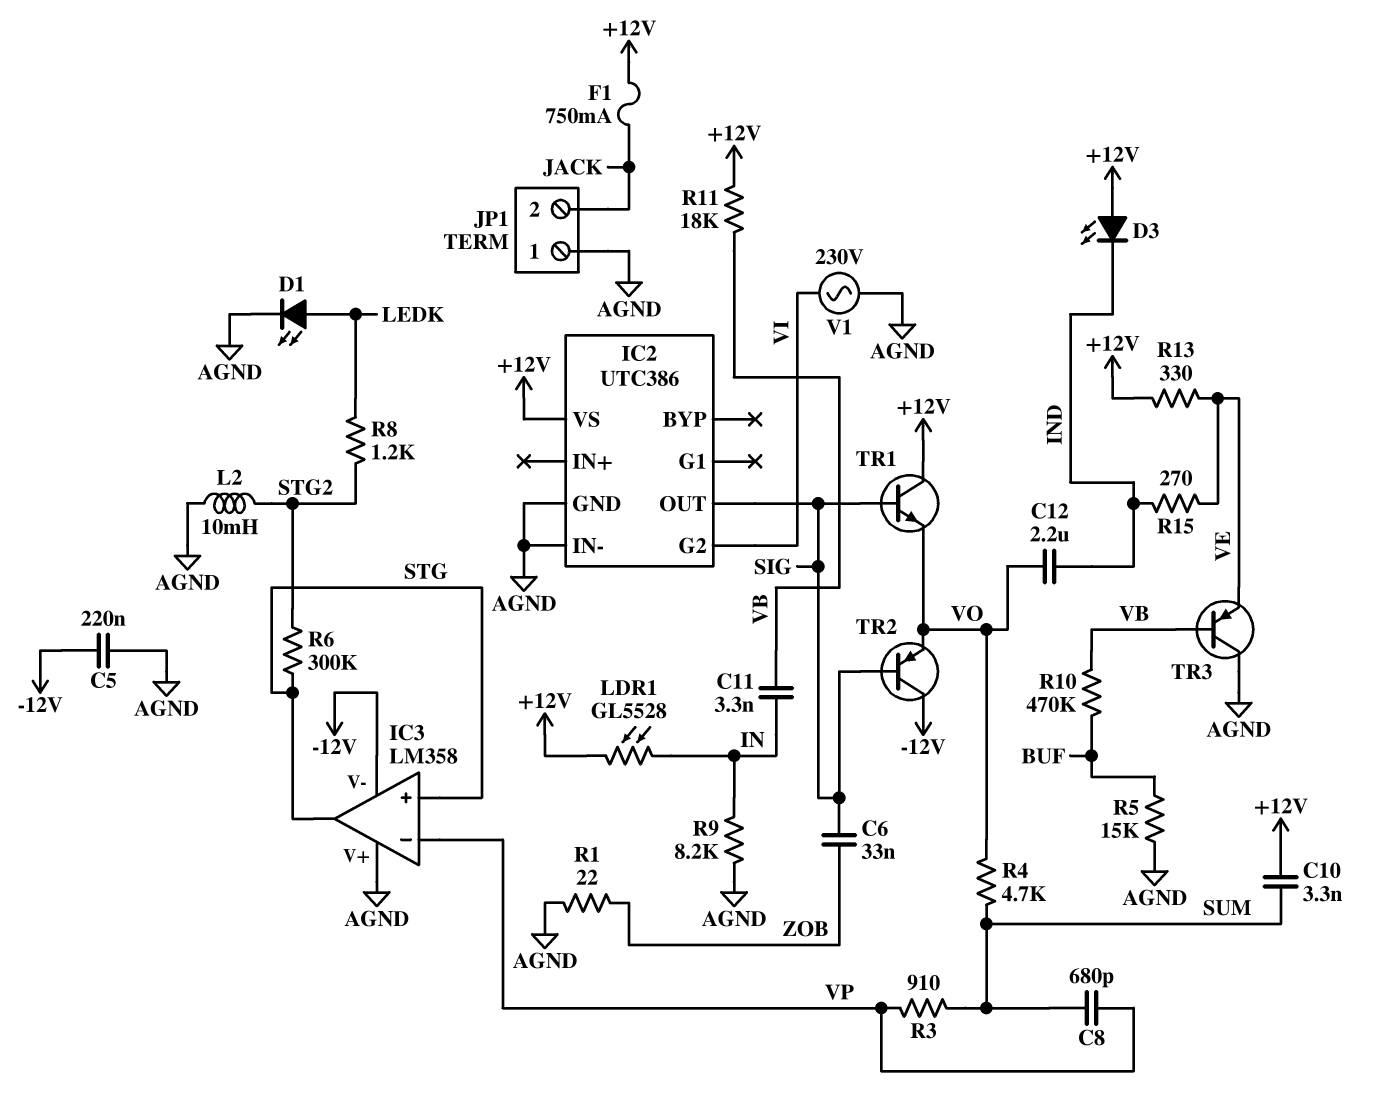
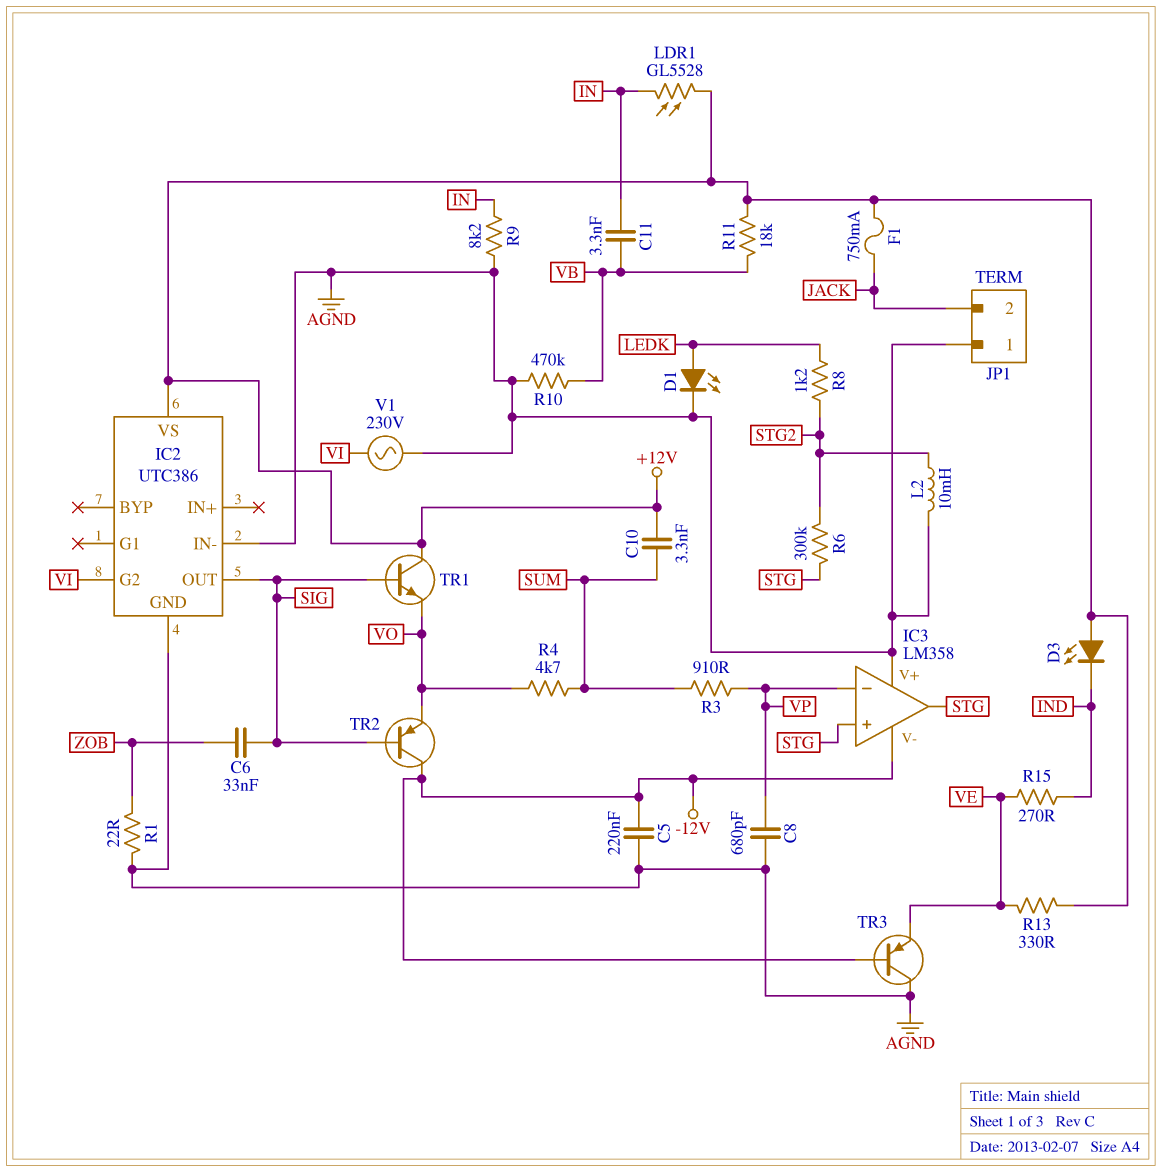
C8: 680pF (SUM, VP) -> 680pF (AGND, VP)
C12: 2.2uF (IND, VO) -> none
R5: 15k (AGND, BUF) -> none
R10: 470k (BUF, VB) -> 470k (AGND, VB)
TR3: PNP (B VB, C AGND, E VE) -> PNP (B -12V, C AGND, E VE)

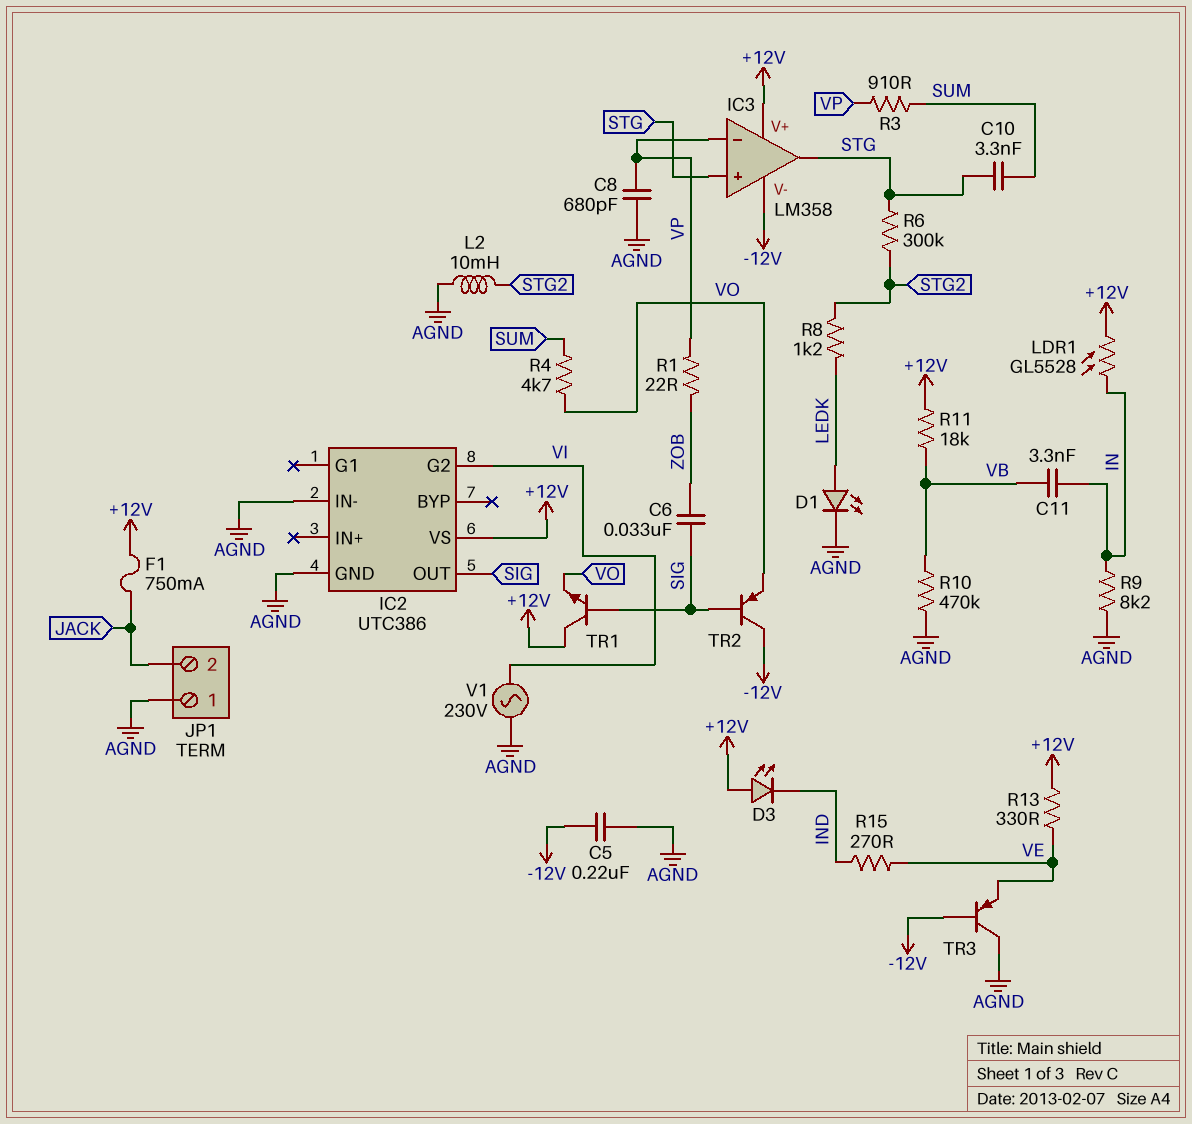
C10: 3.3nF (+12V, SUM) -> 3.3nF (STG, SUM)
IC3 pin V+: AGND -> +12V
R1: 22 (AGND, ZOB) -> 22 (VP, ZOB)

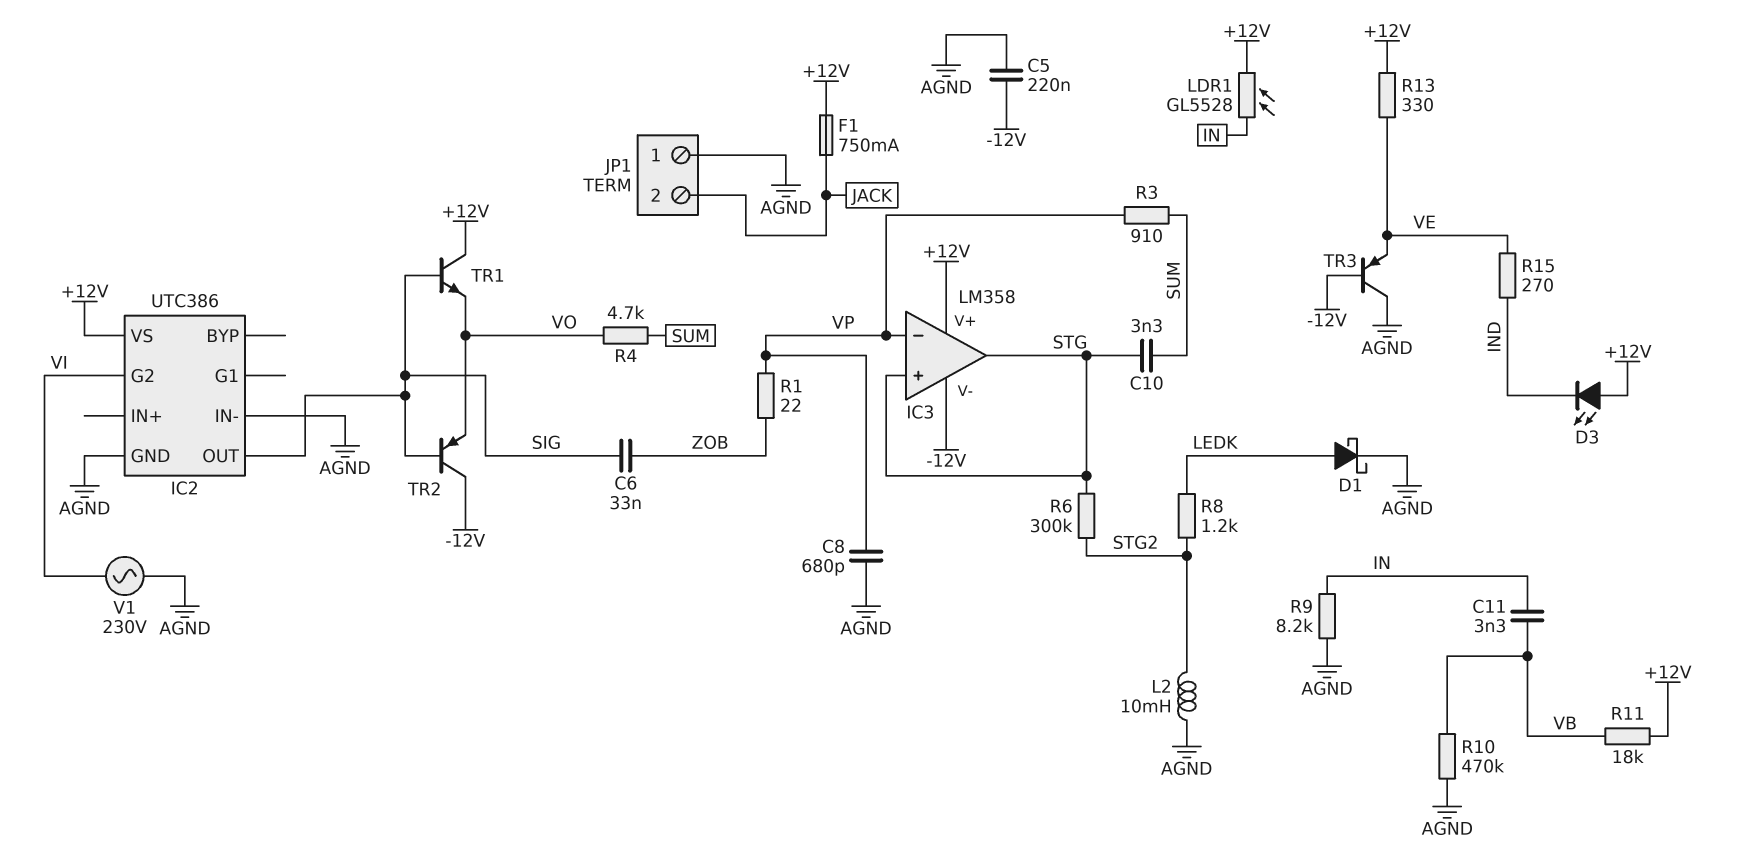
D1: LED (A LEDK, K AGND) -> schottky (A LEDK, K AGND)

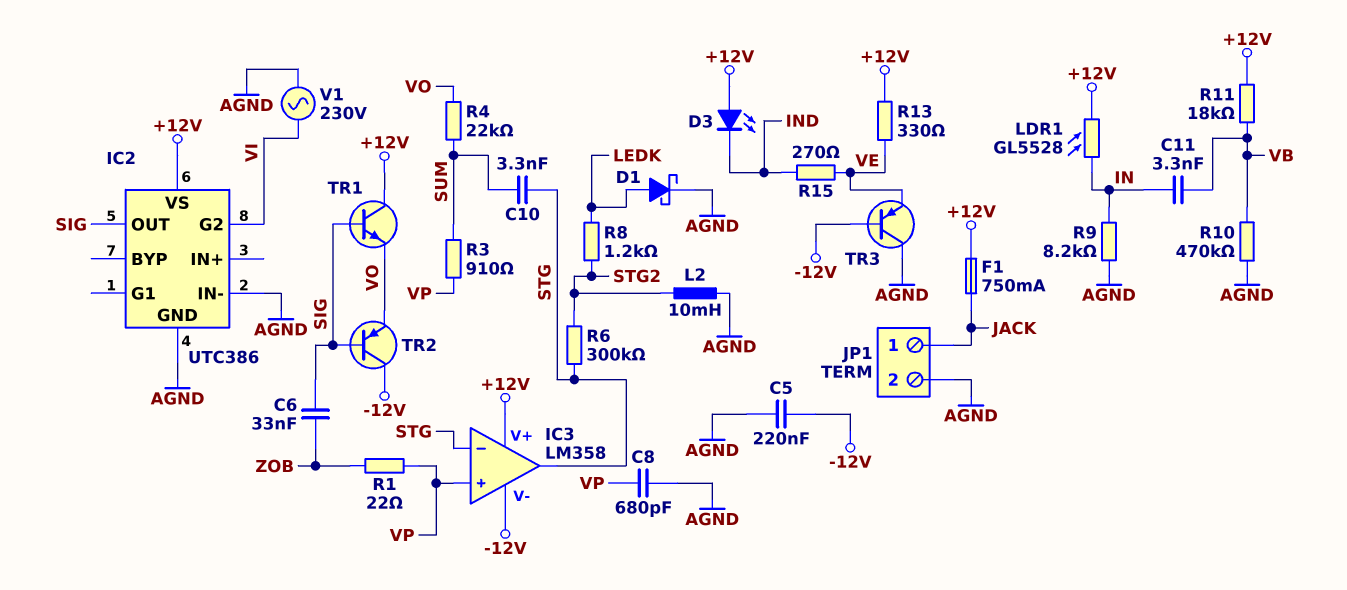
IC3 pin in+: STG -> VP
IC3 pin in-: VP -> STG
JP1 pin 1: AGND -> JACK
JP1 pin 2: JACK -> AGND
R4: 4.7k (SUM, VO) -> 22k (SUM, VO)

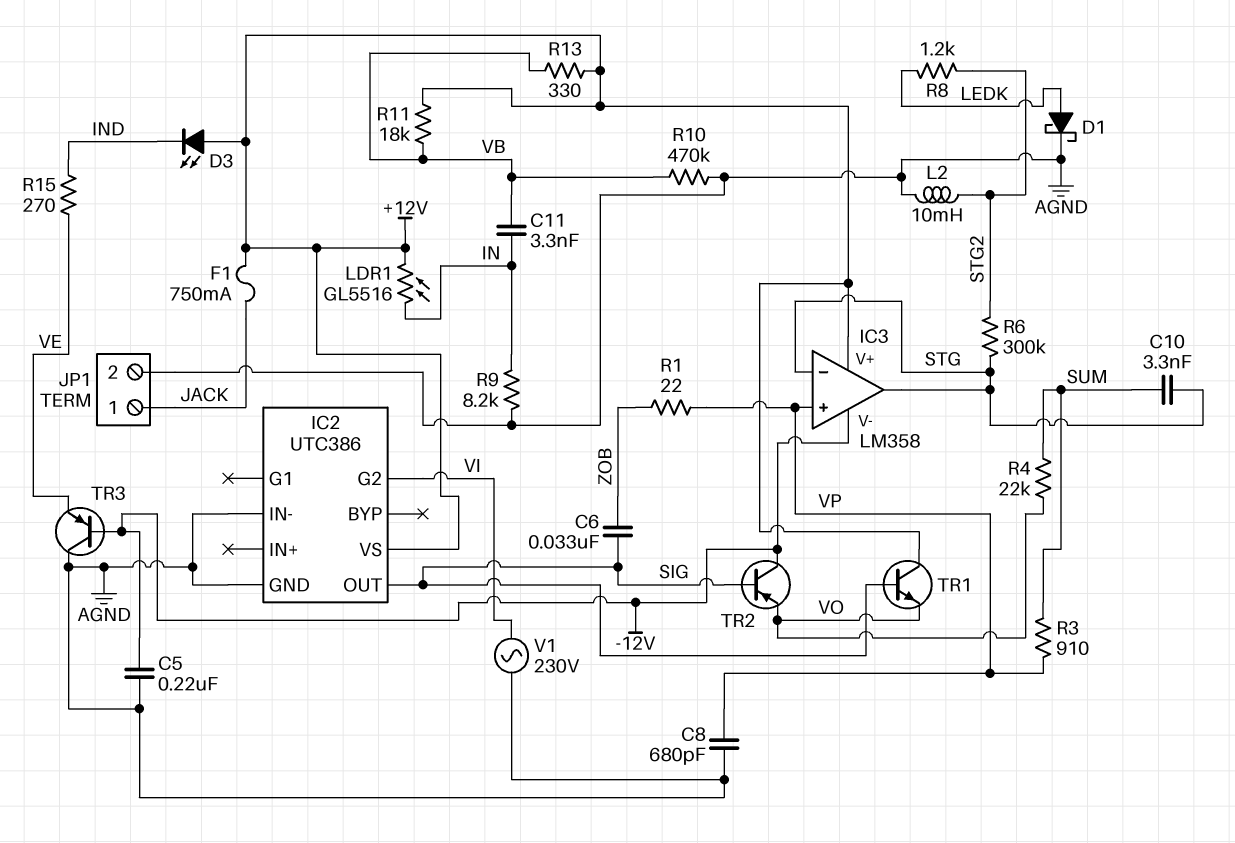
LDR1: GL5528 (+12V, IN) -> GL5516 (+12V, IN)
R13: 330 (+12V, VE) -> 330 (+12V, VB)

